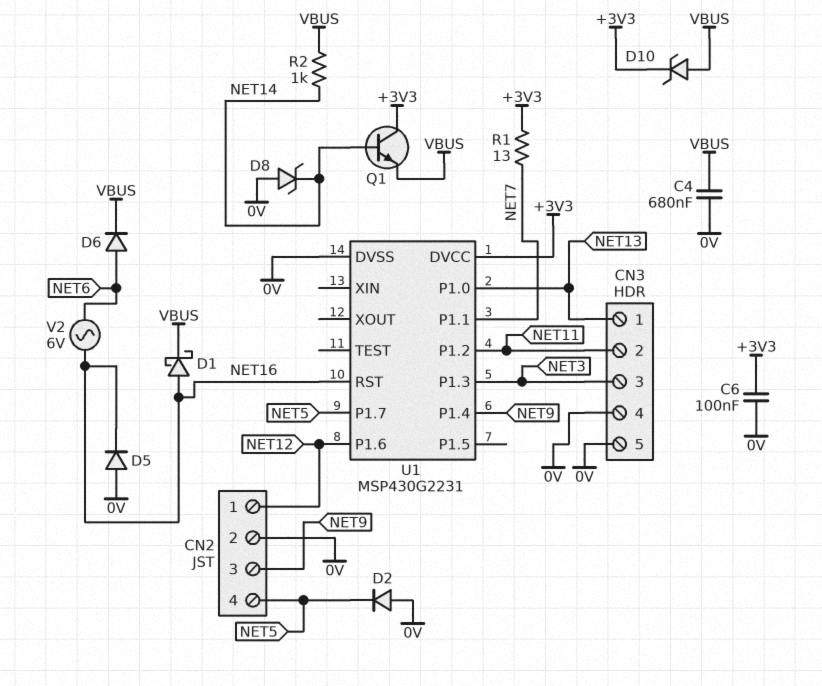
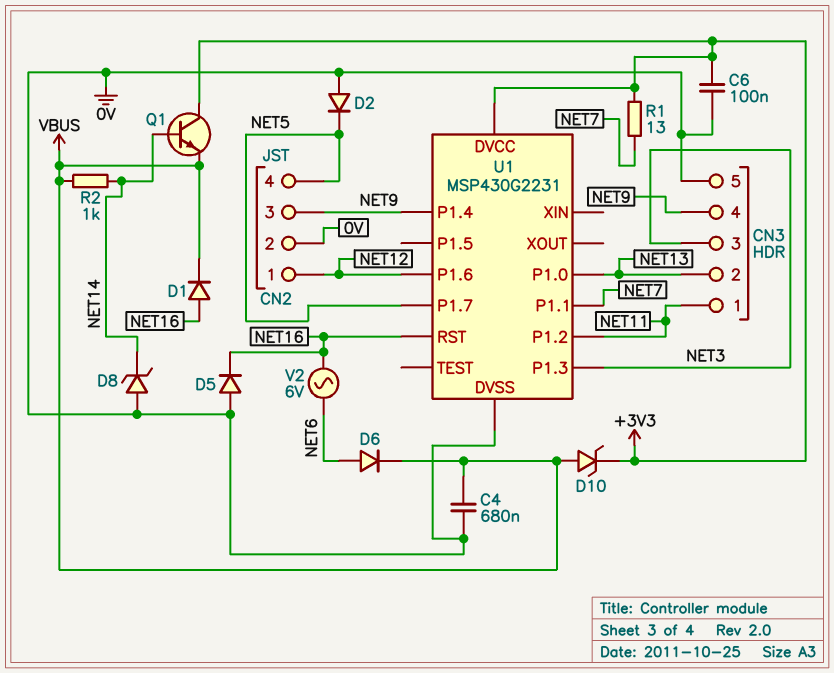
CN3 pin 1: NET13 -> NET11
CN3 pin 2: NET11 -> NET13
CN3 pin 4: 0V -> NET9
D1: schottky (A NET16, K VBUS) -> diode (A NET16, K VBUS)

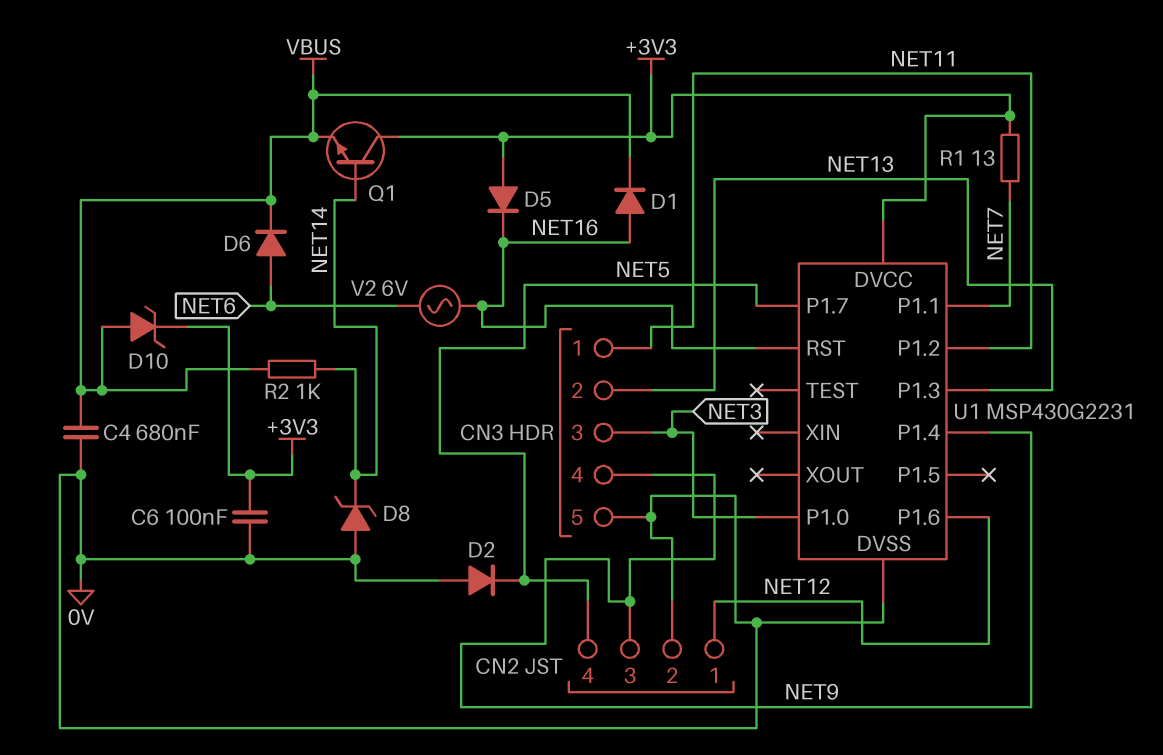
D5: diode (A 0V, K NET16) -> diode (A +3V3, K NET16)
U1 pin P1.0: NET13 -> NET3
U1 pin P1.3: NET3 -> NET13

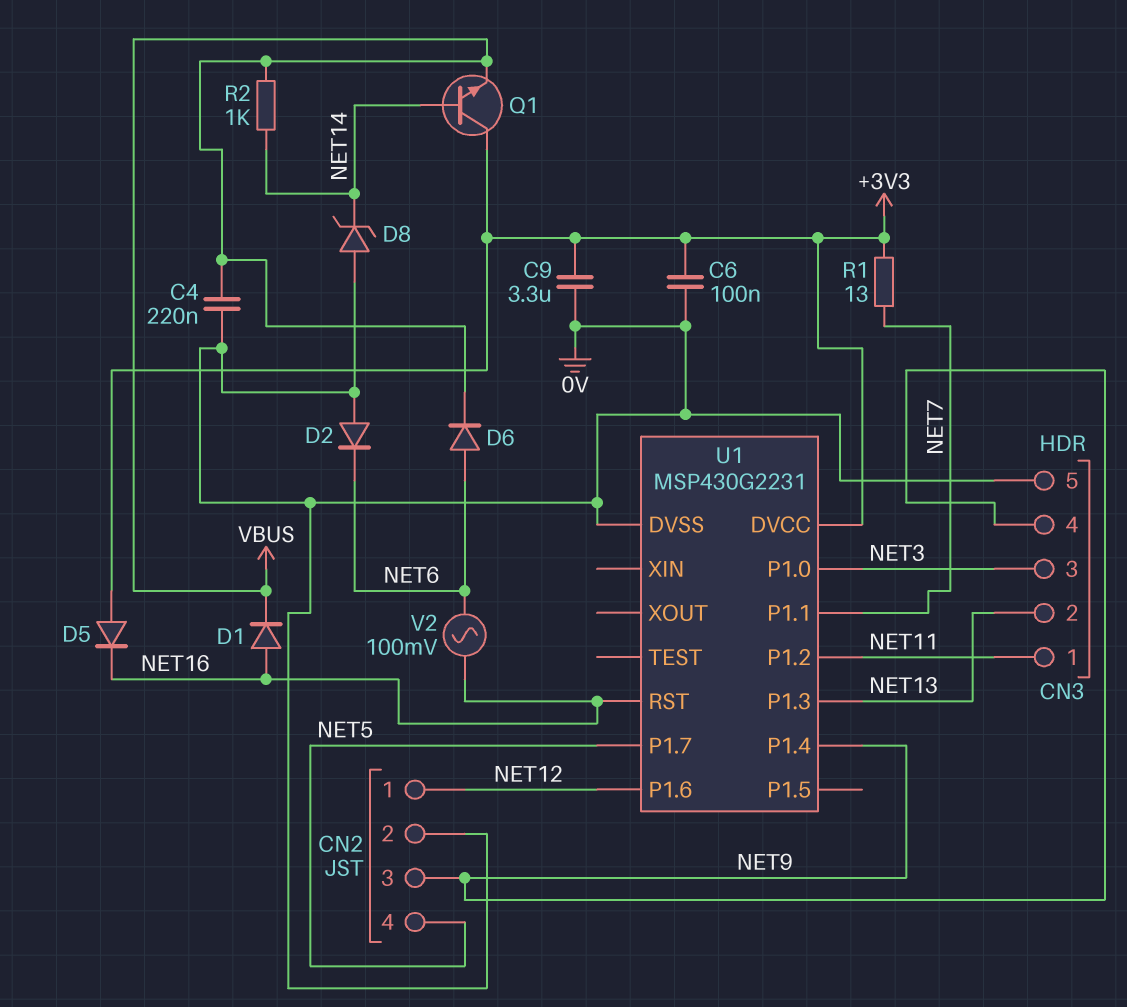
C4: 680nF (0V, VBUS) -> 220nF (0V, VBUS)
C9: none -> 3.3uF (+3V3, 0V)
D2: diode (A 0V, K NET5) -> diode (A 0V, K NET6)
D10: zener (A VBUS, K +3V3) -> none
V2: AC 6V (NET6, NET16) -> AC 100mV (NET6, NET16)

